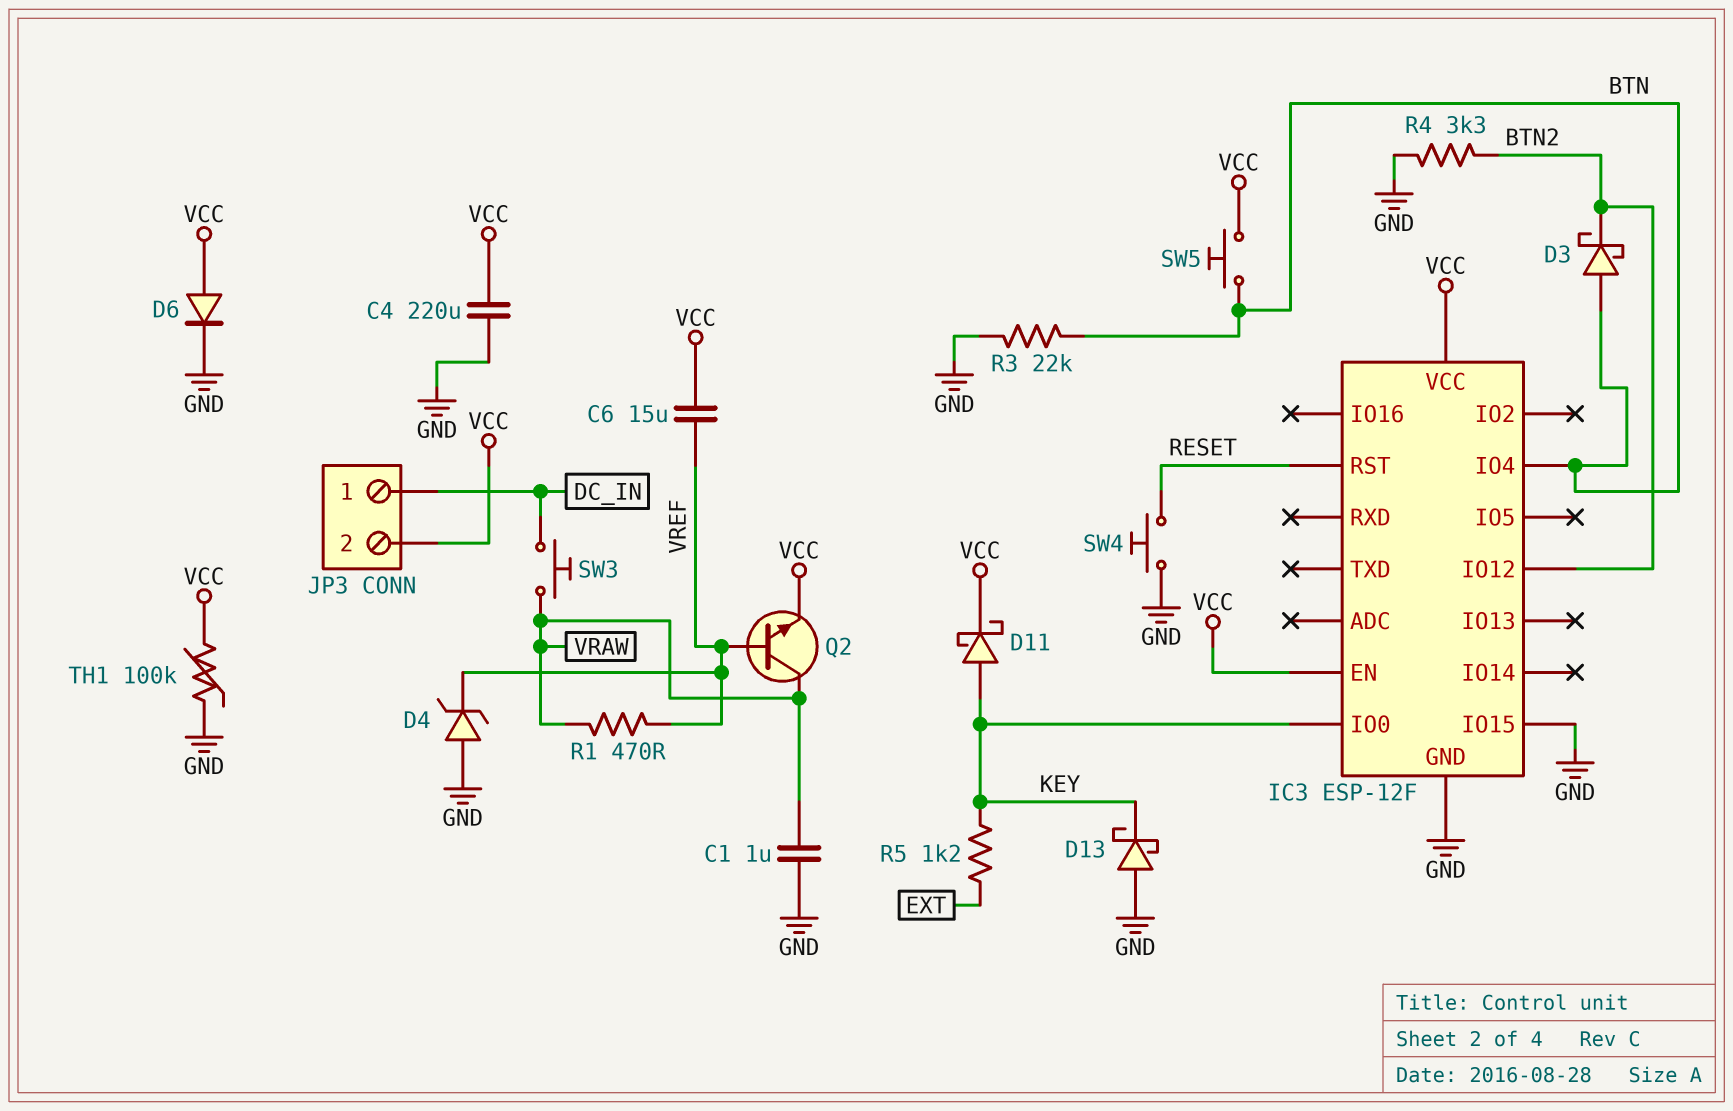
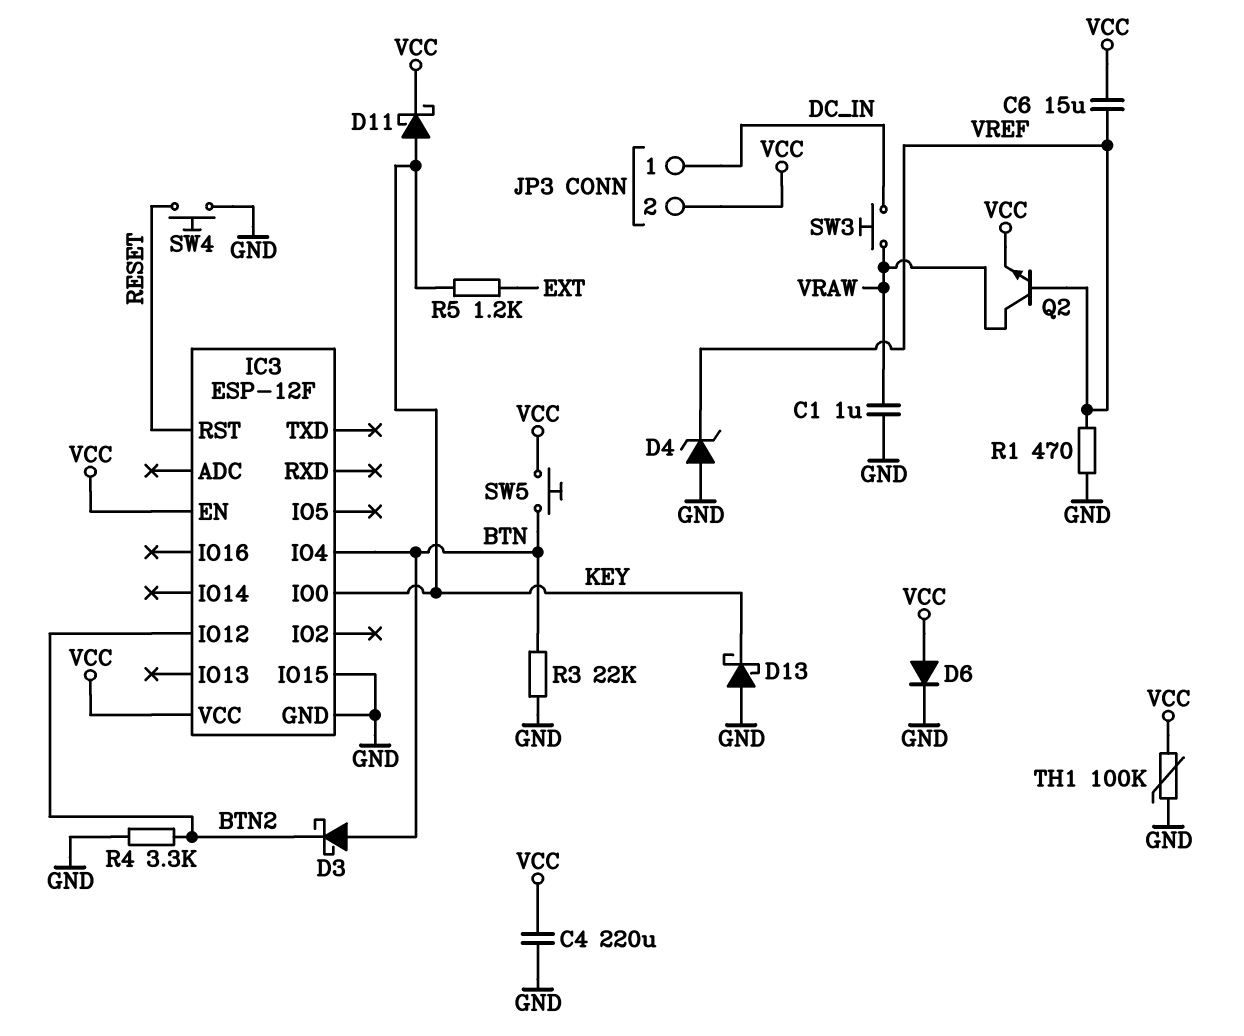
R1: 470 (VRAW, VREF) -> 470 (GND, VREF)

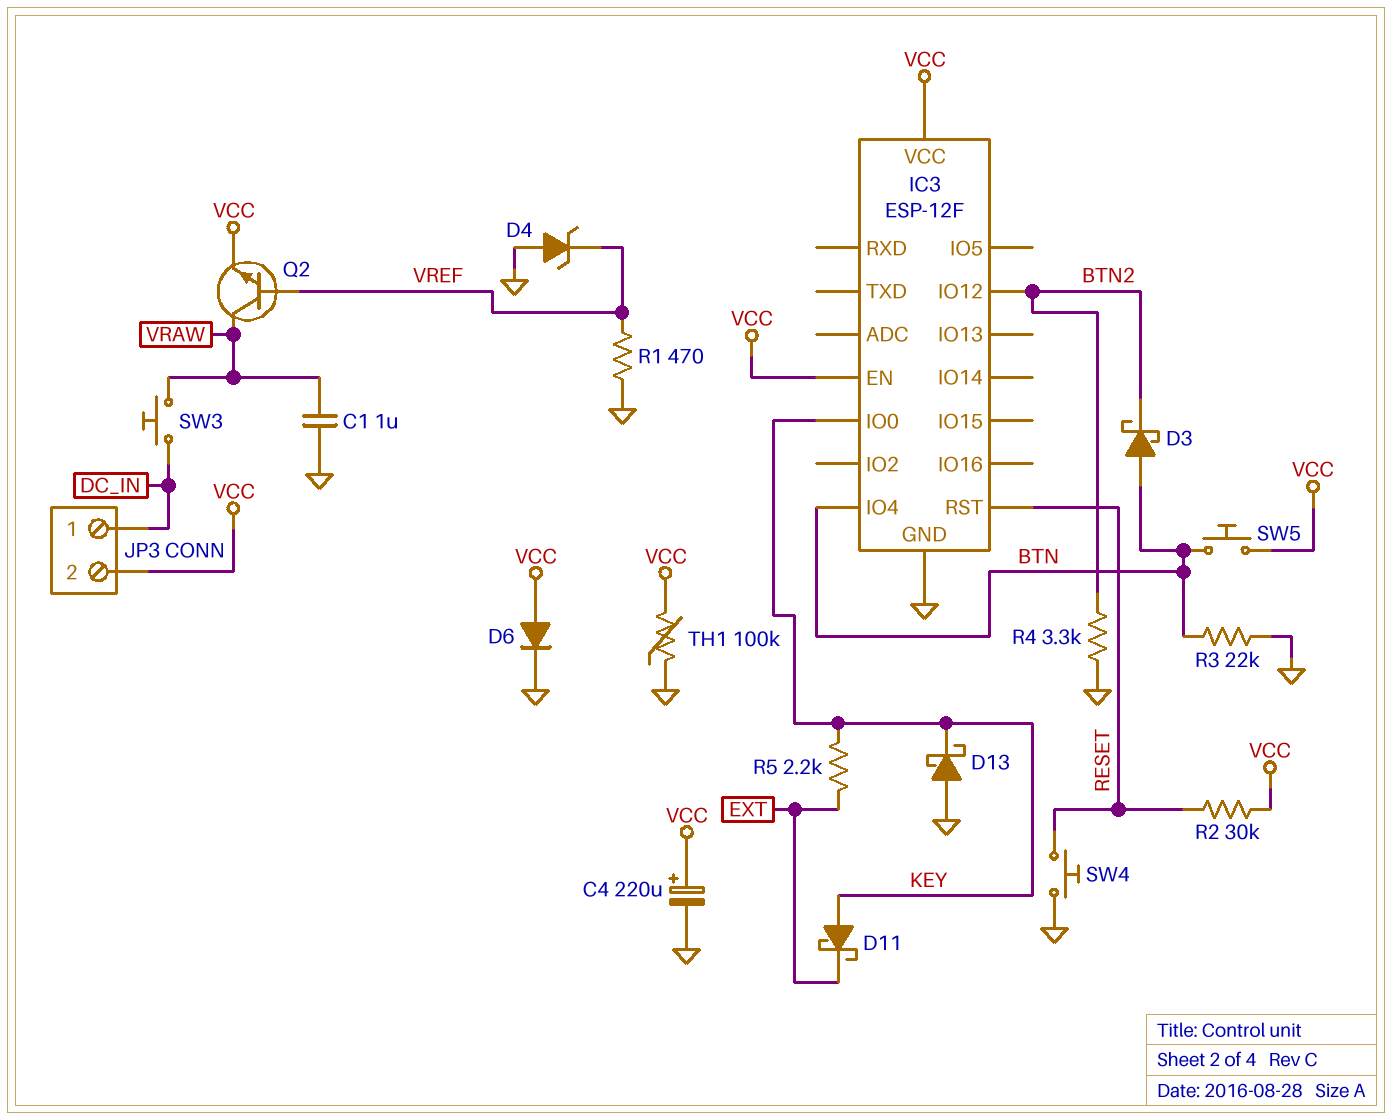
C4: 220uF (GND, VCC) -> 220uF (plus VCC, minus GND)
C6: 15uF (VCC, VREF) -> none
D11: schottky (A KEY, K VCC) -> schottky (A KEY, K EXT)
IC3 pin IO15: GND -> none
R2: none -> 30k (RESET, VCC)
R5: 1.2k (EXT, KEY) -> 2.2k (EXT, KEY)

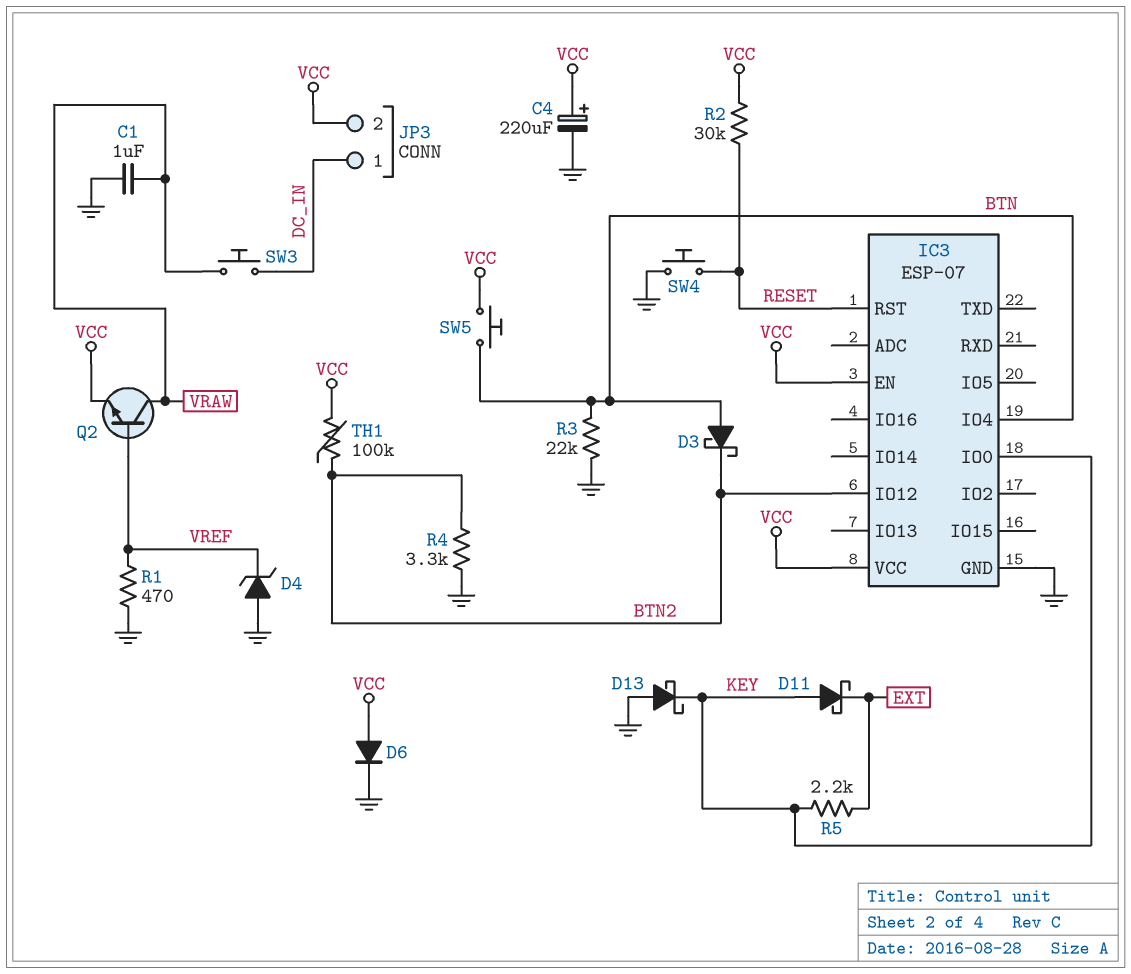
IC3: ESP-12F -> ESP-07
TH1: 100k (GND, VCC) -> 100k (BTN2, VCC)

